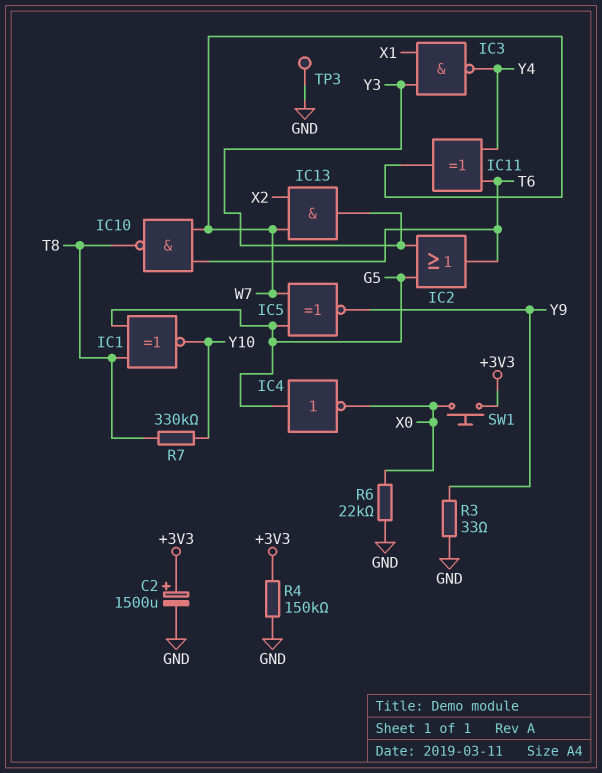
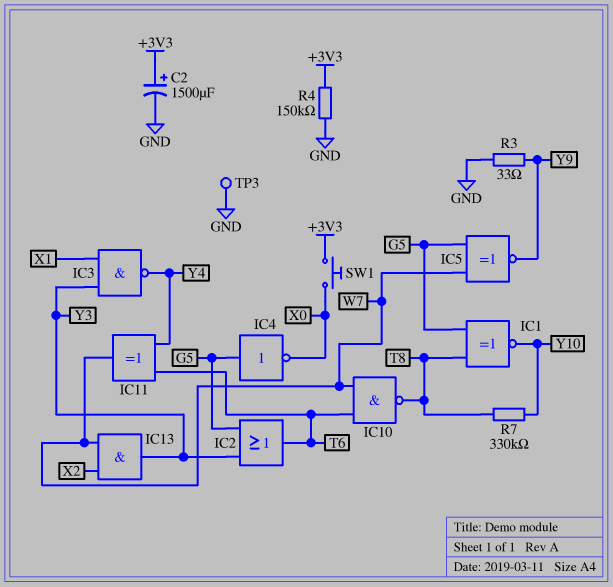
R6: 22k (GND, X0) -> none

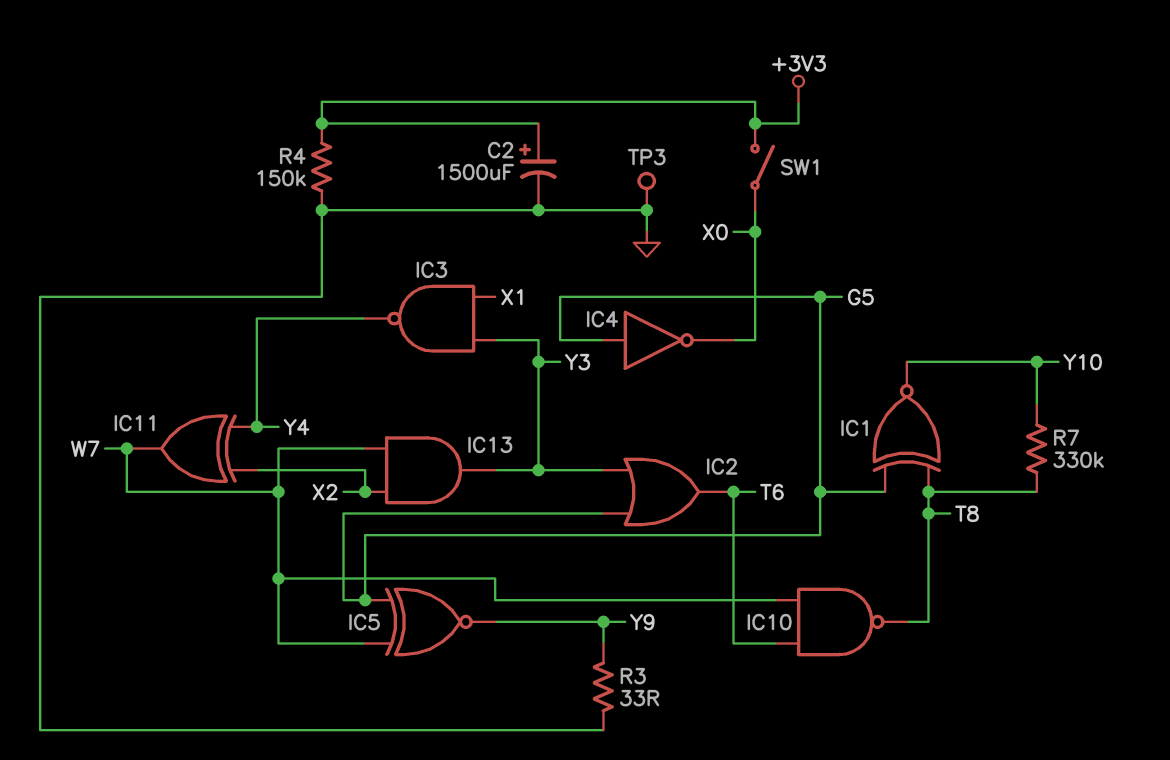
IC11: XOR (in T6, in Y4, out W7) -> XOR (in X2, in Y4, out W7)
SW1: button (+3V3, X0) -> switch (+3V3, X0)

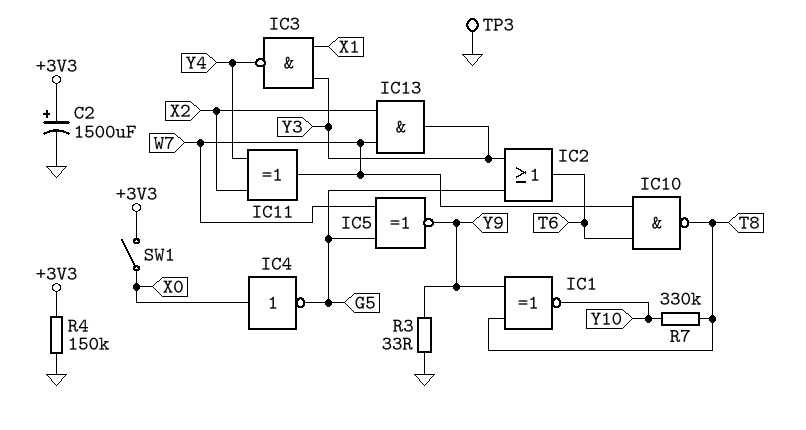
IC1: XNOR (in G5, in T8, out Y10) -> XNOR (in T8, in Y9, out Y10)
IC4: NOT (in G5, out X0) -> NOT (in X0, out G5)

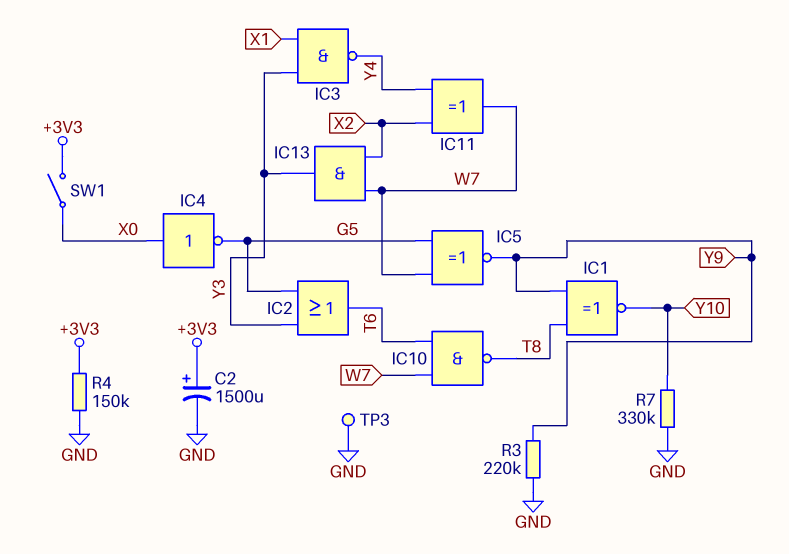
R3: 33 (GND, Y9) -> 220k (GND, Y9)
R7: 330k (T8, Y10) -> 330k (GND, Y10)

